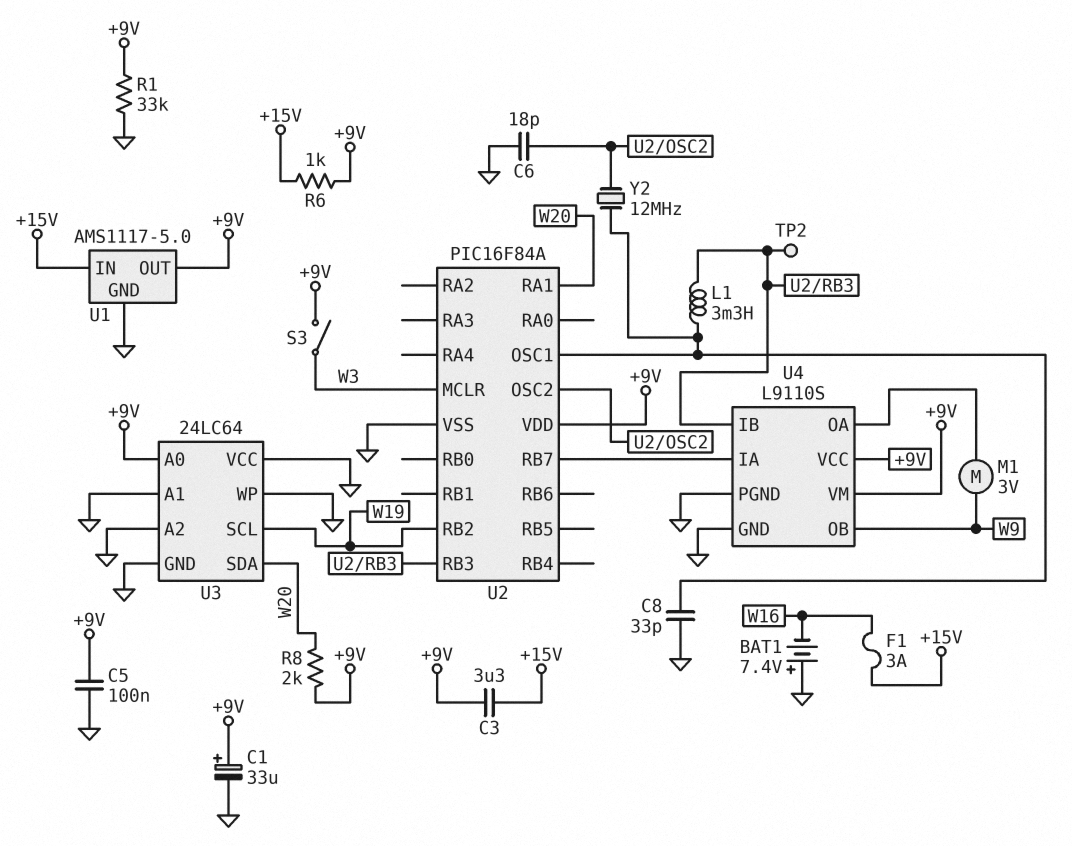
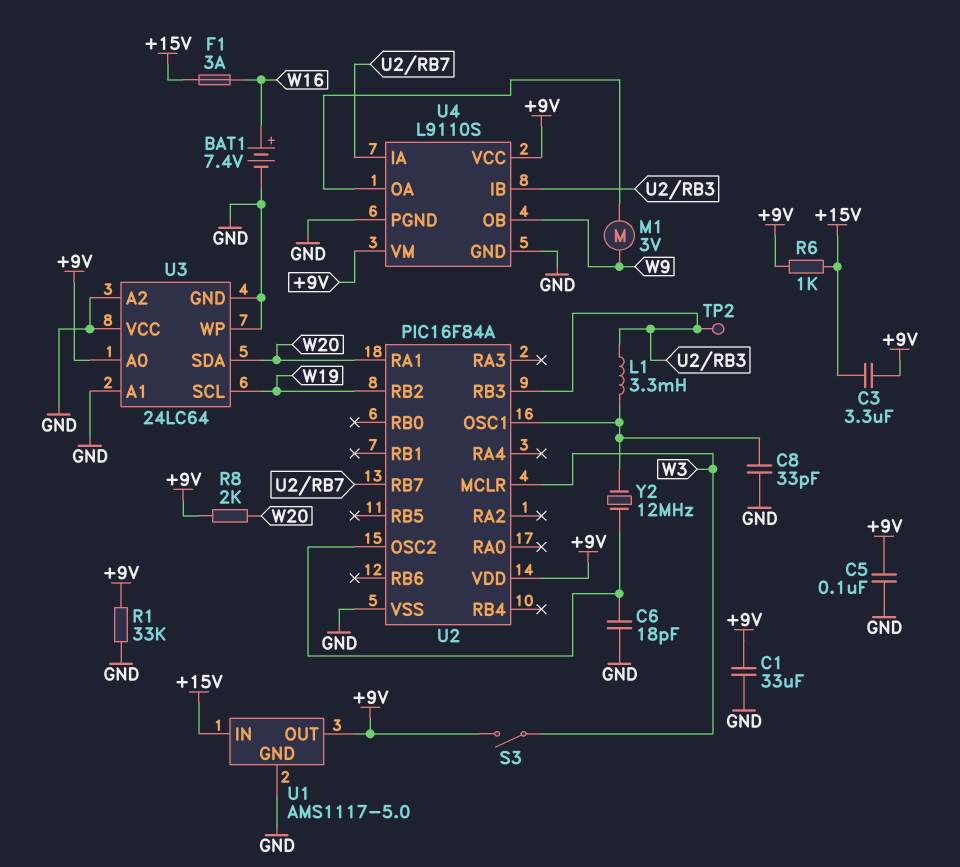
BAT1: 7.4V (plus GND, minus W16) -> 7.4V (plus W16, minus GND)
C1: 33uF (plus +9V, minus GND) -> 33uF (+9V, GND)

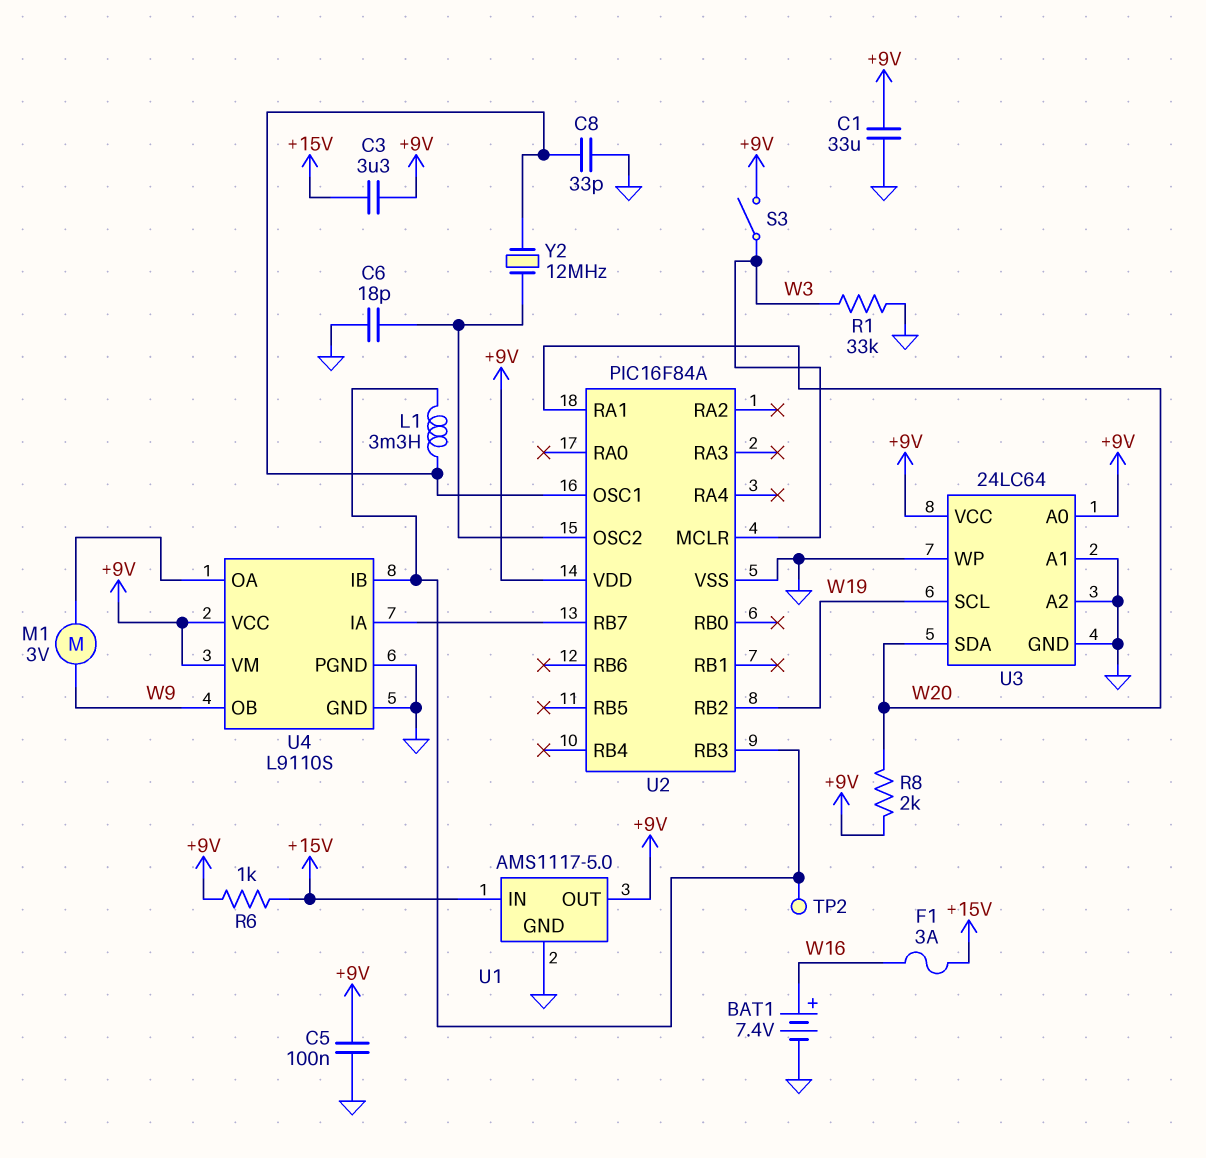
R1: 33k (+9V, GND) -> 33k (GND, W3)
U3 pin VCC: GND -> +9V

